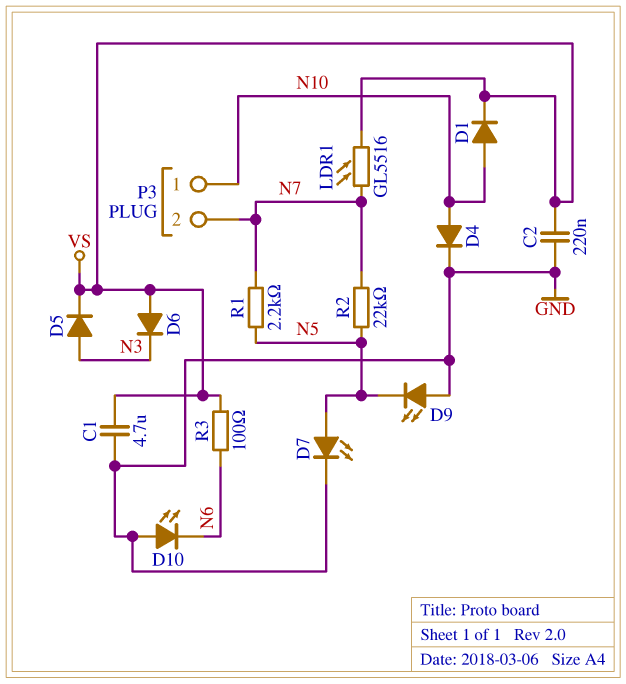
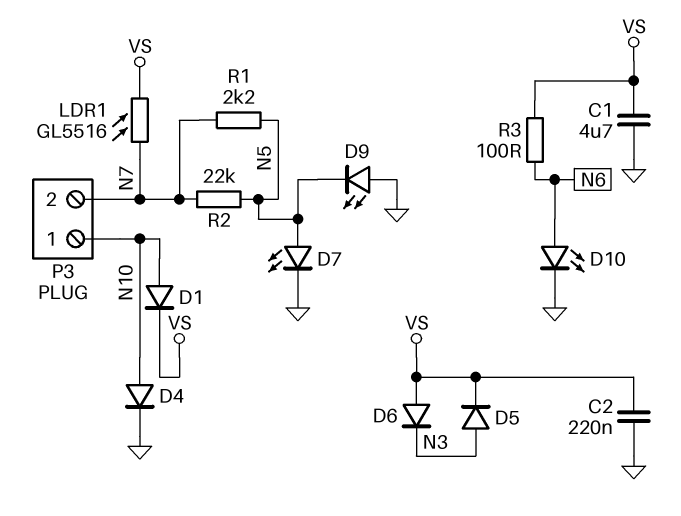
D10: LED (A GND, K N6) -> LED (A N6, K GND)

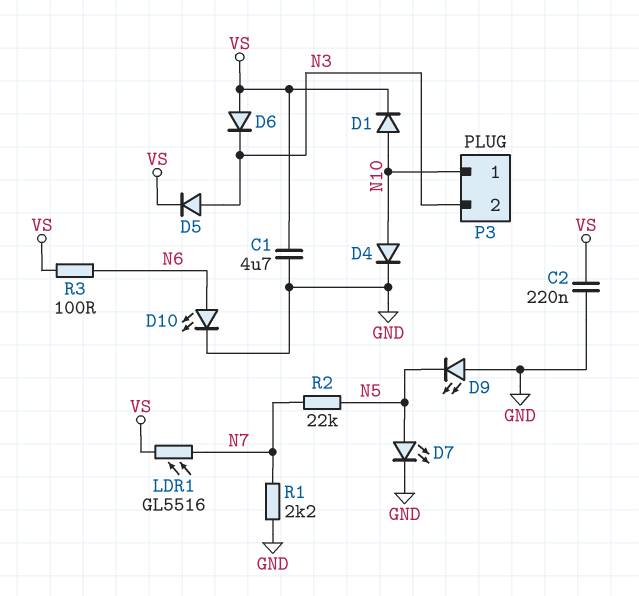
P3 pin 2: N7 -> N3
R1: 2.2k (N5, N7) -> 2.2k (GND, N7)

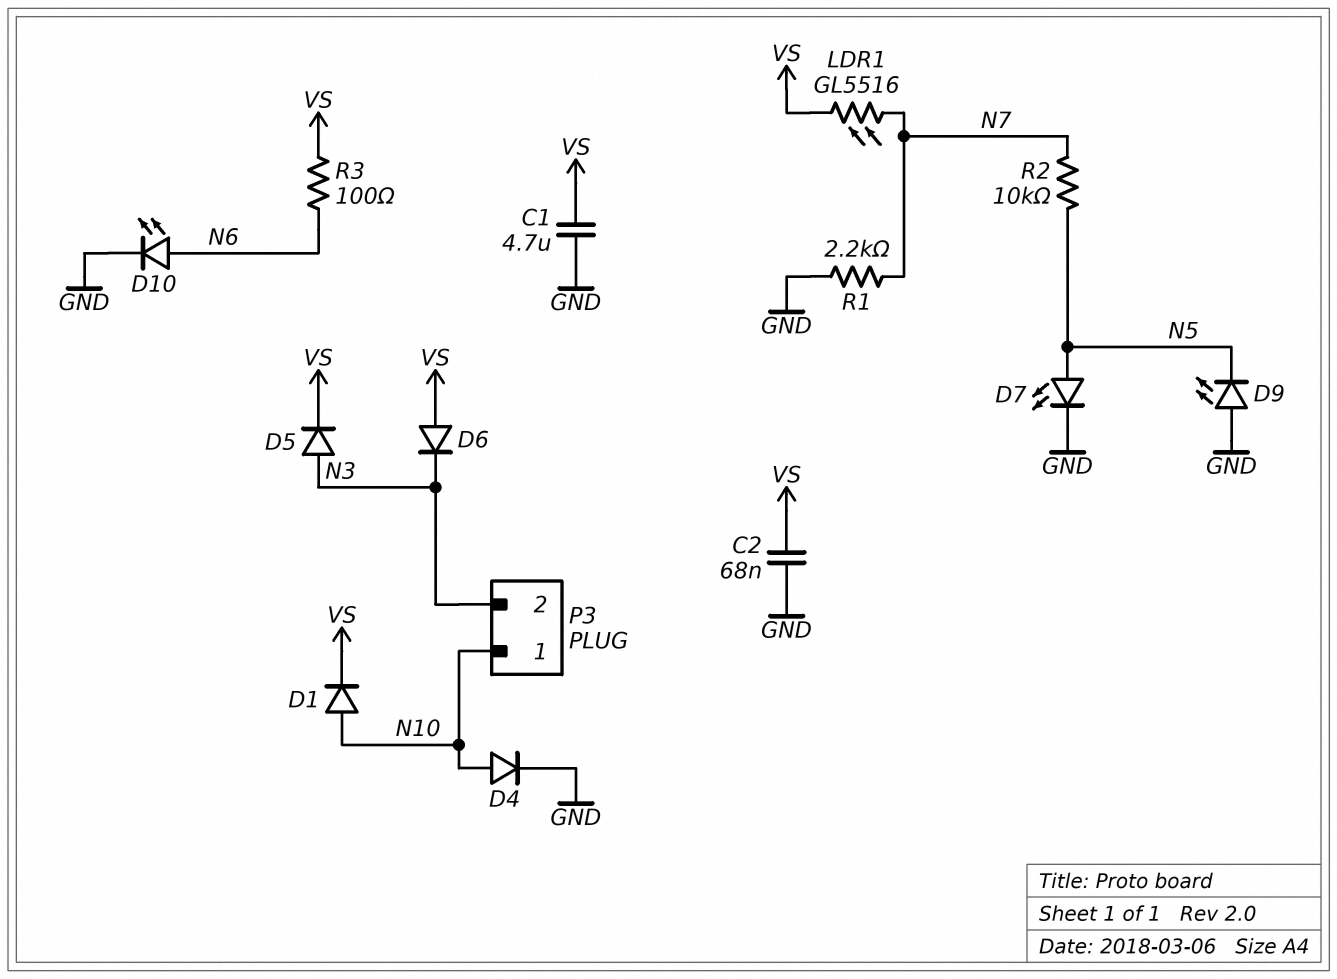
C2: 220nF (GND, VS) -> 68nF (GND, VS)
R2: 22k (N5, N7) -> 10k (N5, N7)

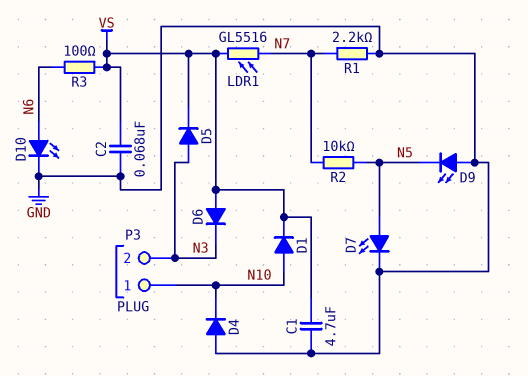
D4: diode (A N10, K GND) -> diode (A GND, K N10)

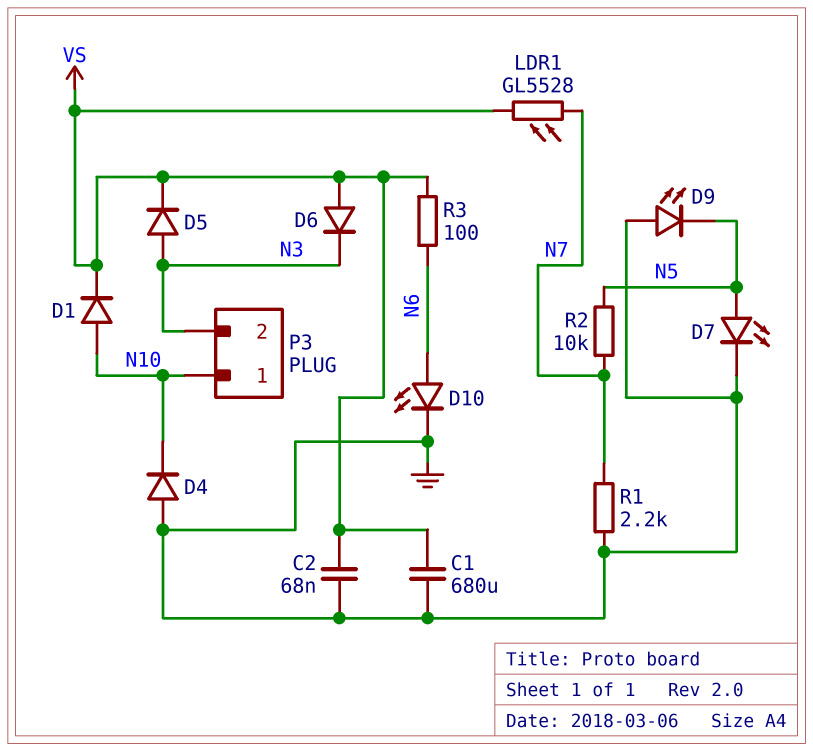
C1: 4.7uF (GND, VS) -> 680uF (GND, VS)
LDR1: GL5516 (N7, VS) -> GL5528 (N7, VS)

